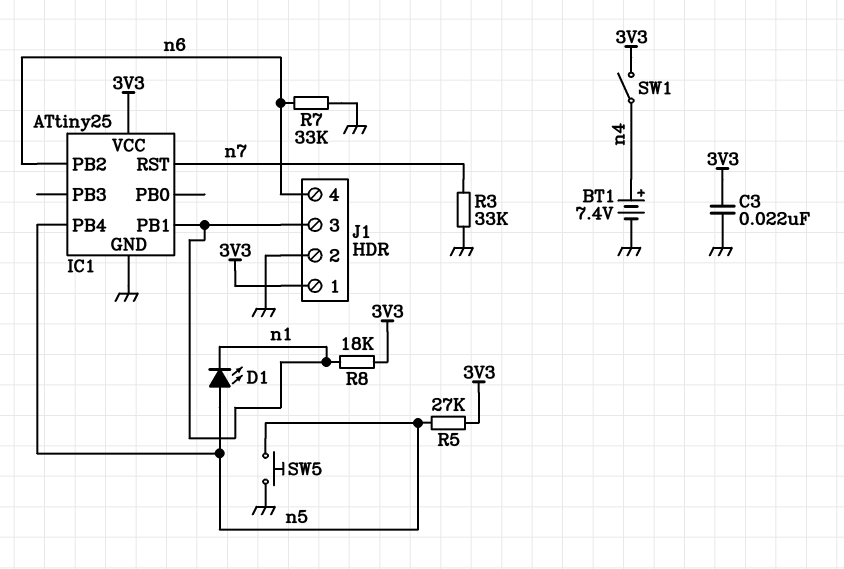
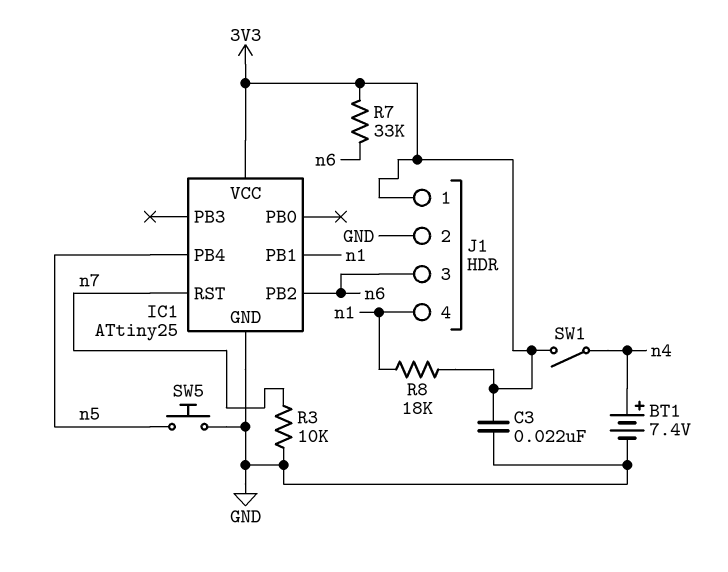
D1: LED (A n5, K n1) -> none
J1 pin 3: n1 -> n6
J1 pin 4: n6 -> n1
R3: 33k (GND, n7) -> 10k (GND, n7)
R5: 27k (3V3, n5) -> none
R7: 33k (GND, n6) -> 33k (3V3, n6)

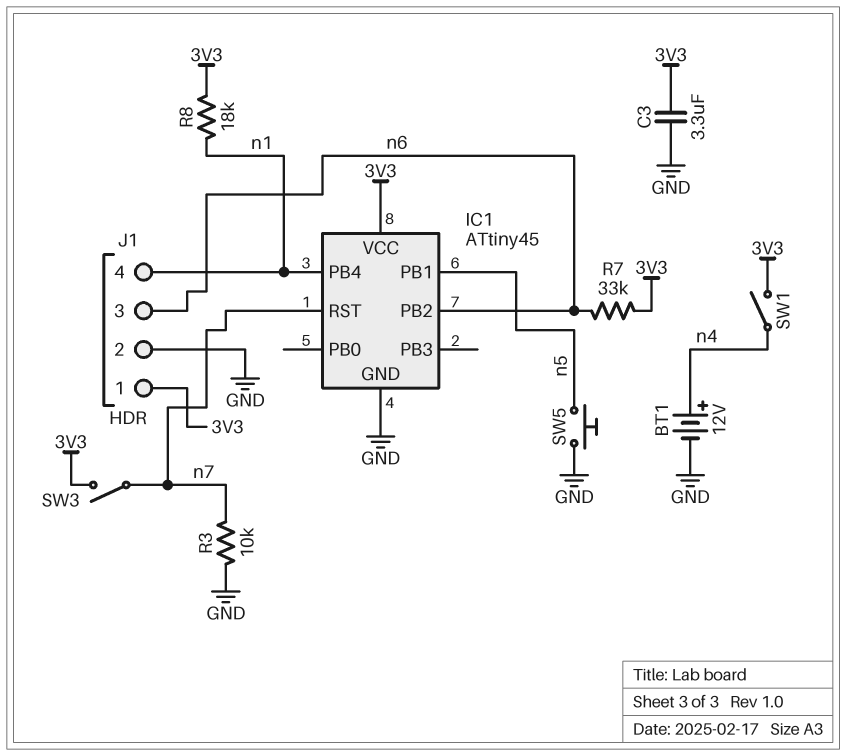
BT1: 7.4V (plus n4, minus GND) -> 12V (plus n4, minus GND)
C3: 22nF (3V3, GND) -> 3.3uF (3V3, GND)
IC1: ATtiny25 -> ATtiny45
IC1 pin PB1: n1 -> n5
IC1 pin PB4: n5 -> n1
SW3: none -> switch (3V3, n7)

